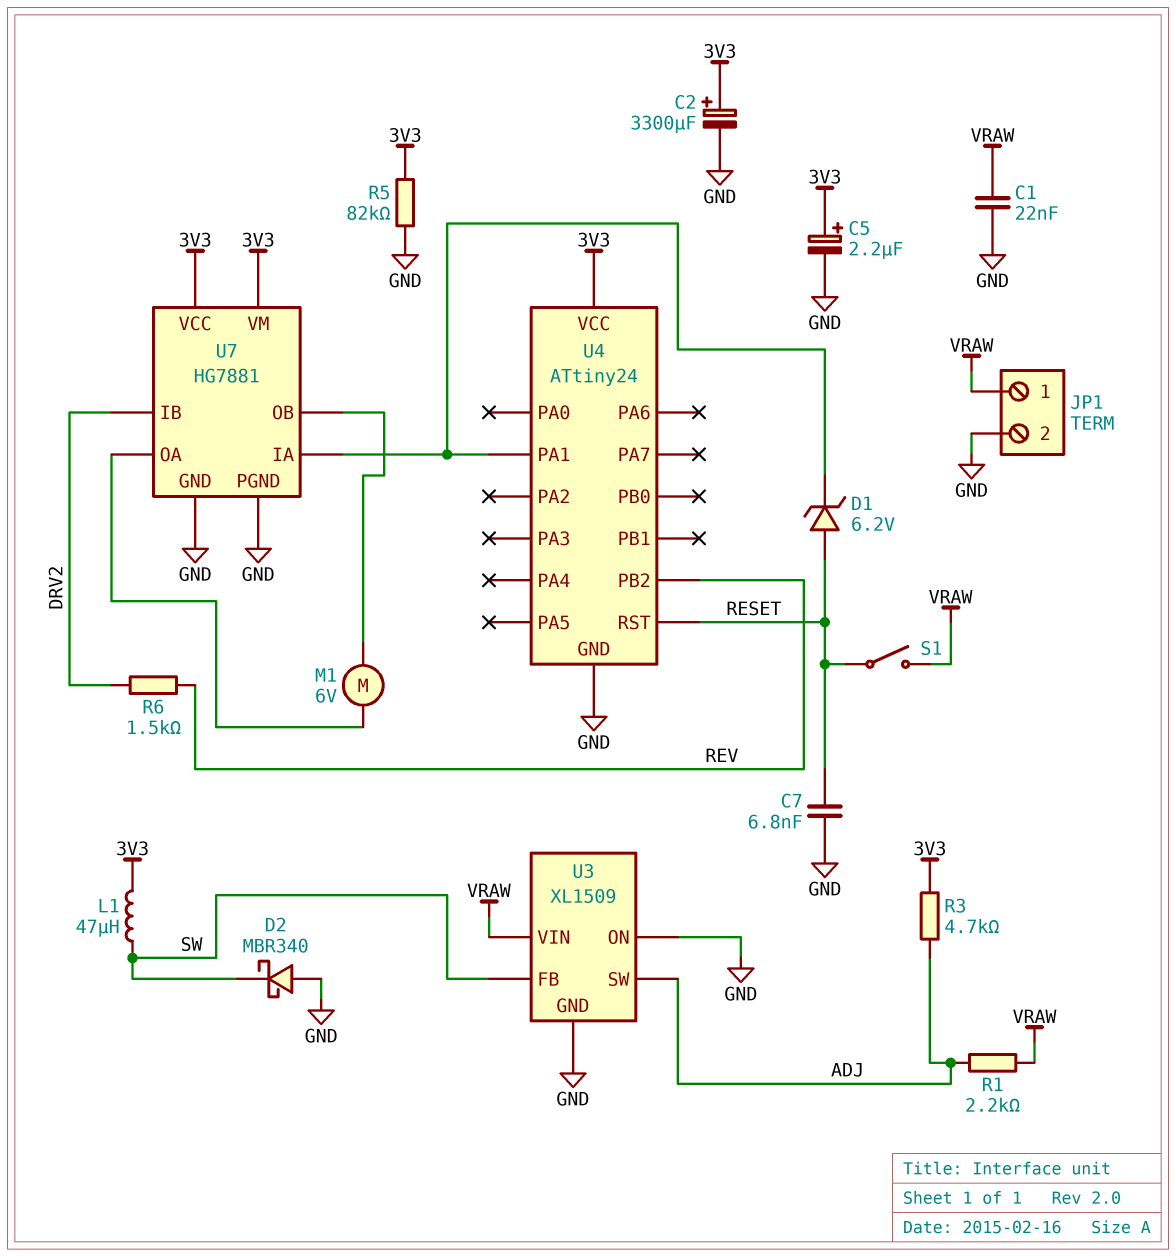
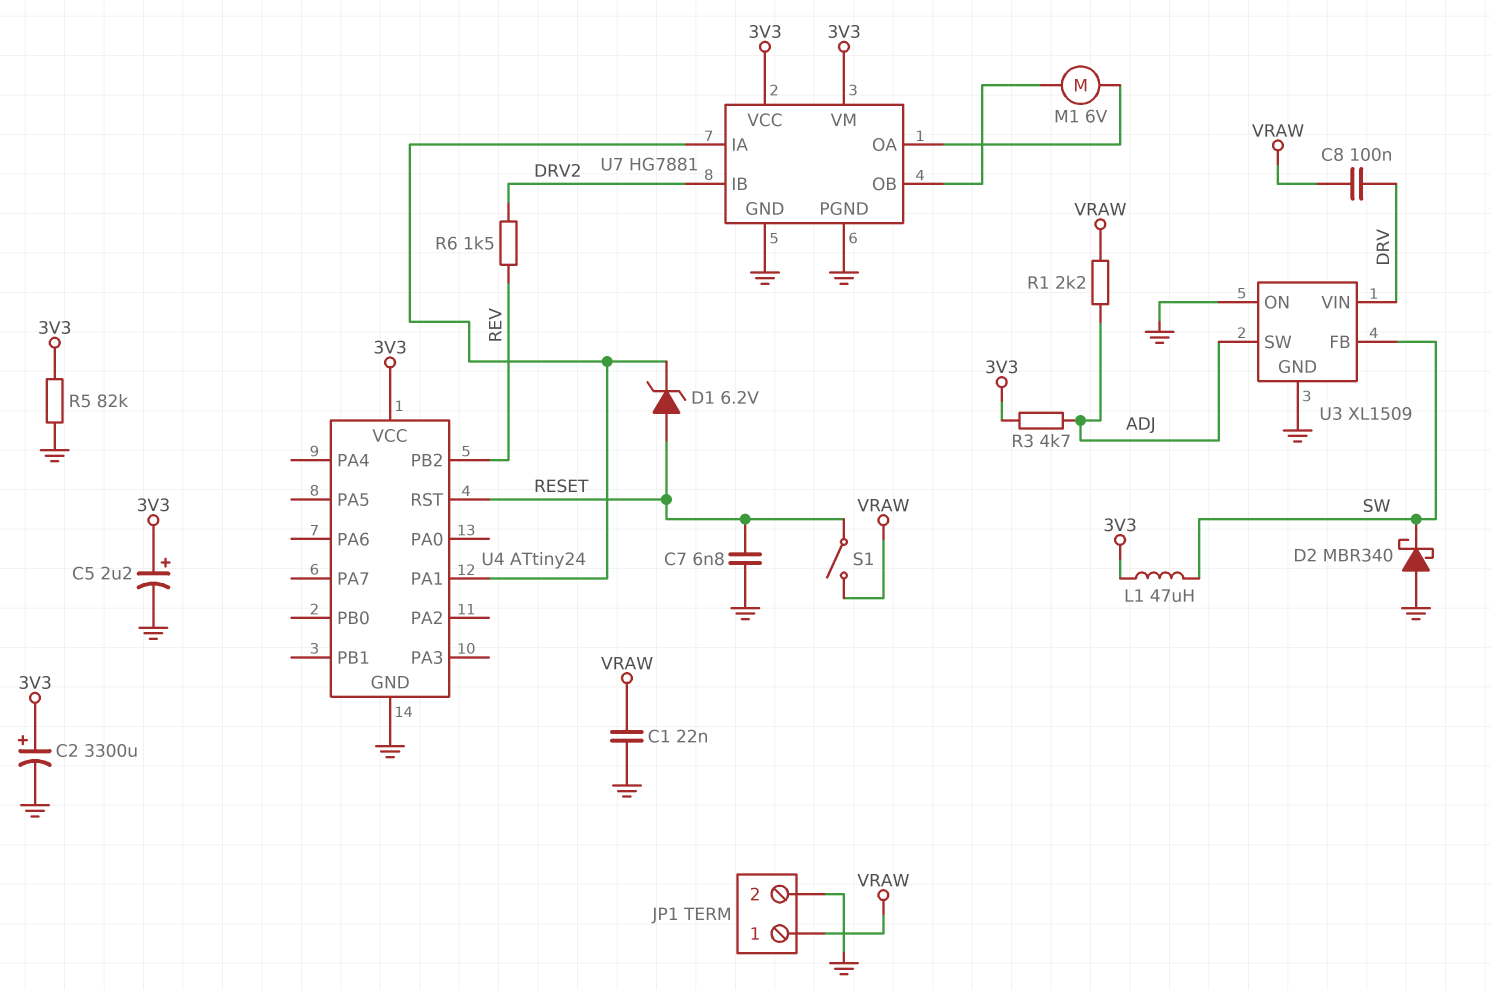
C8: none -> 100nF (DRV, VRAW)
U3 pin VIN: VRAW -> DRV

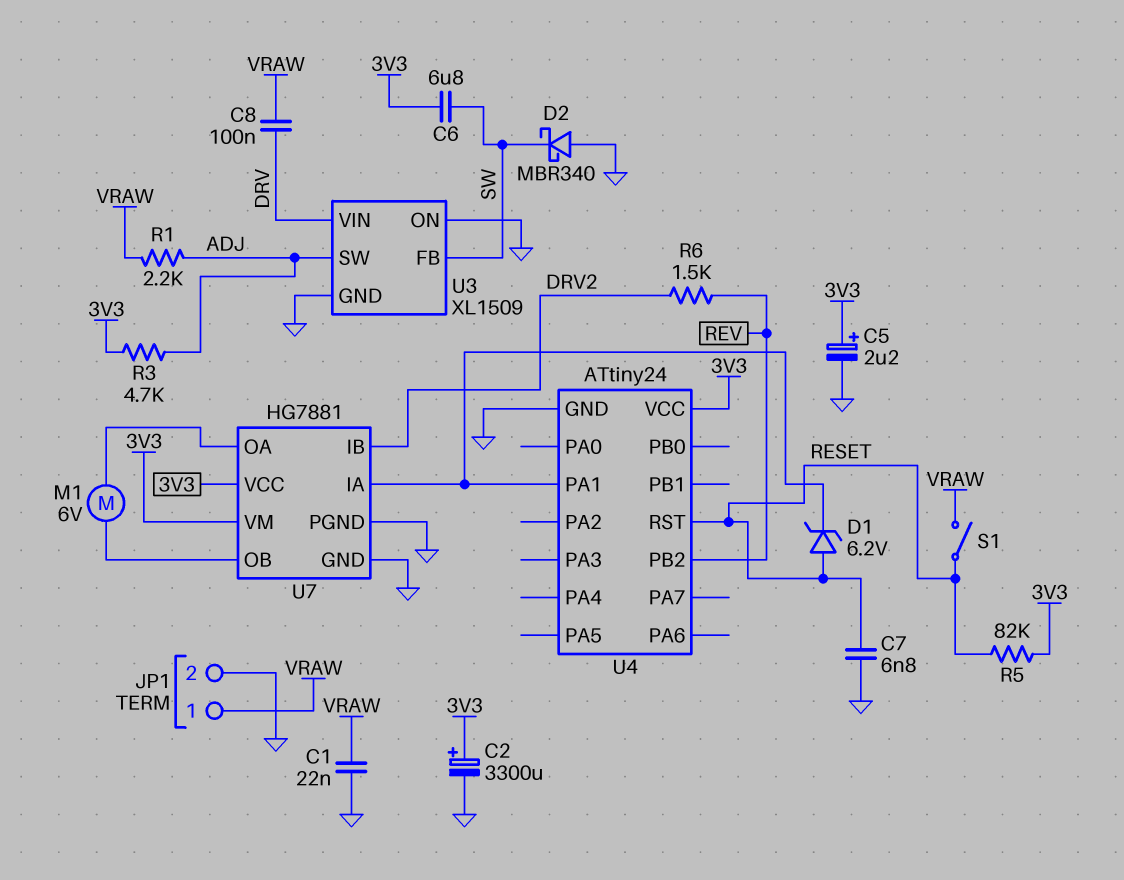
C6: none -> 6.8uF (3V3, SW)
L1: 47uH (3V3, SW) -> none
R5: 82k (3V3, GND) -> 82k (3V3, RESET)

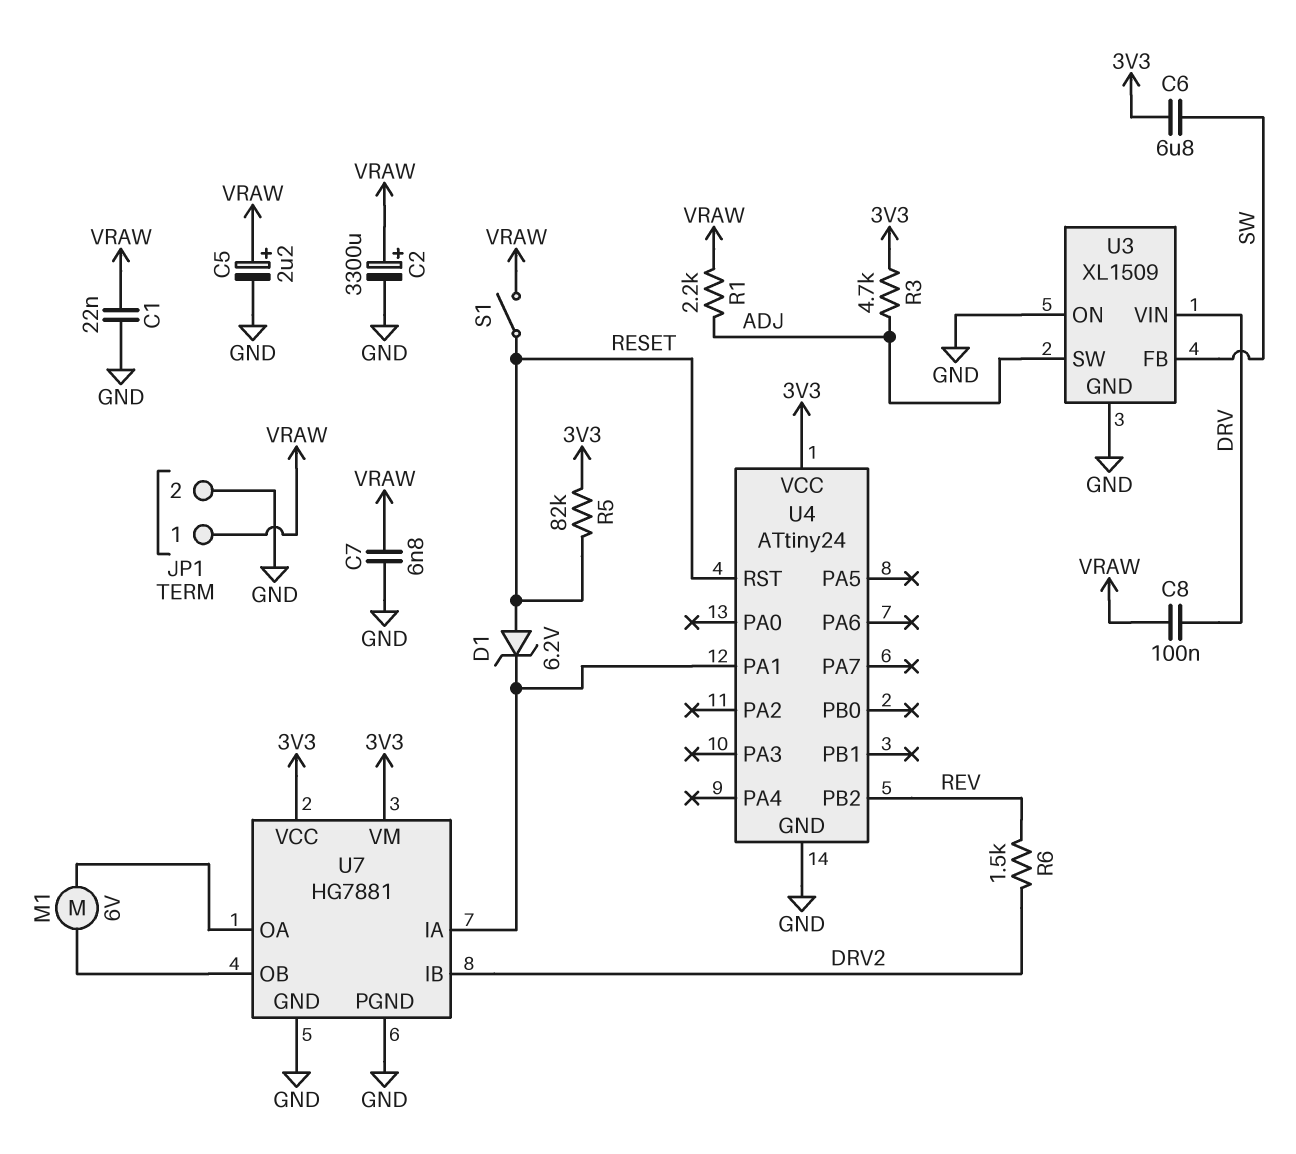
C2: 3300uF (plus 3V3, minus GND) -> 3300uF (plus VRAW, minus GND)
C5: 2.2uF (plus 3V3, minus GND) -> 2.2uF (plus VRAW, minus GND)
C7: 6.8nF (GND, RESET) -> 6.8nF (GND, VRAW)
D2: schottky MBR340 (A GND, K SW) -> none

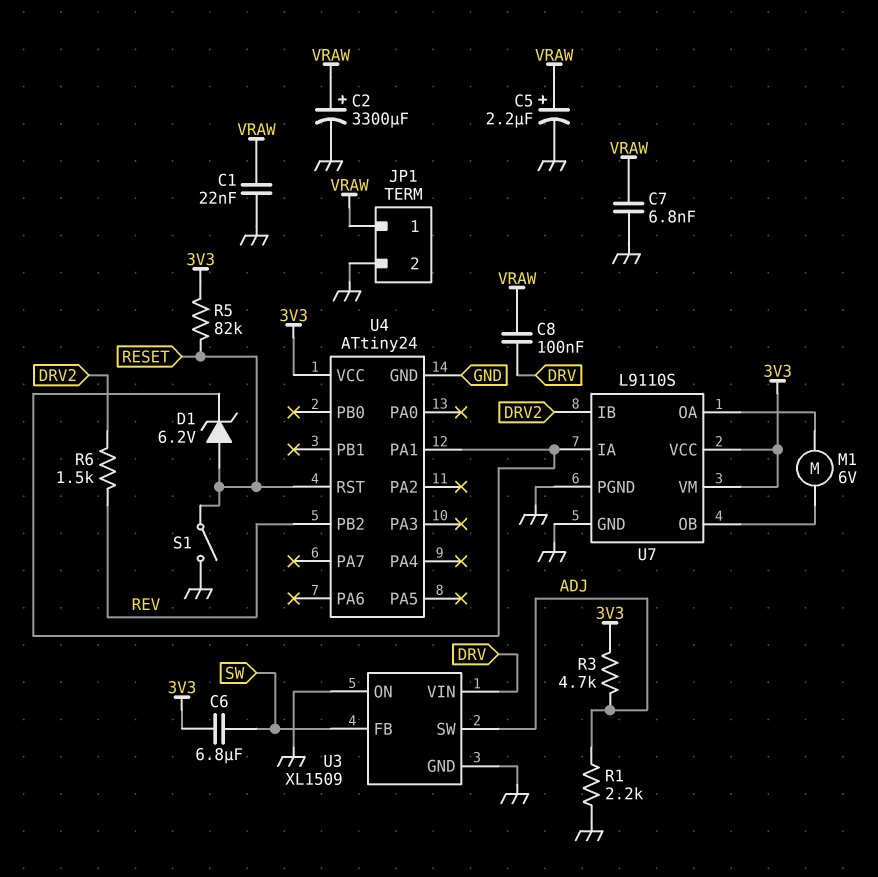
R1: 2.2k (ADJ, VRAW) -> 2.2k (ADJ, GND)
S1: switch (RESET, VRAW) -> switch (GND, RESET)
U7: HG7881 -> L9110S

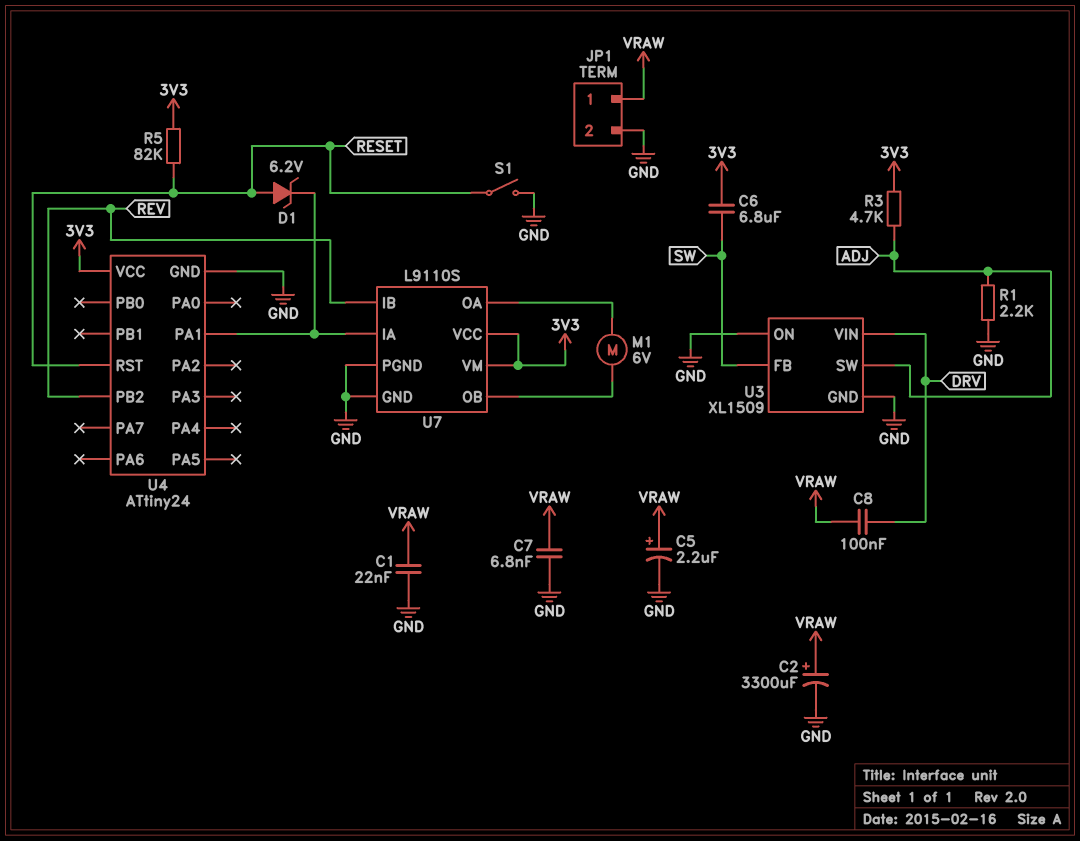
R6: 1.5k (DRV2, REV) -> none
U7 pin IB: DRV2 -> REV

